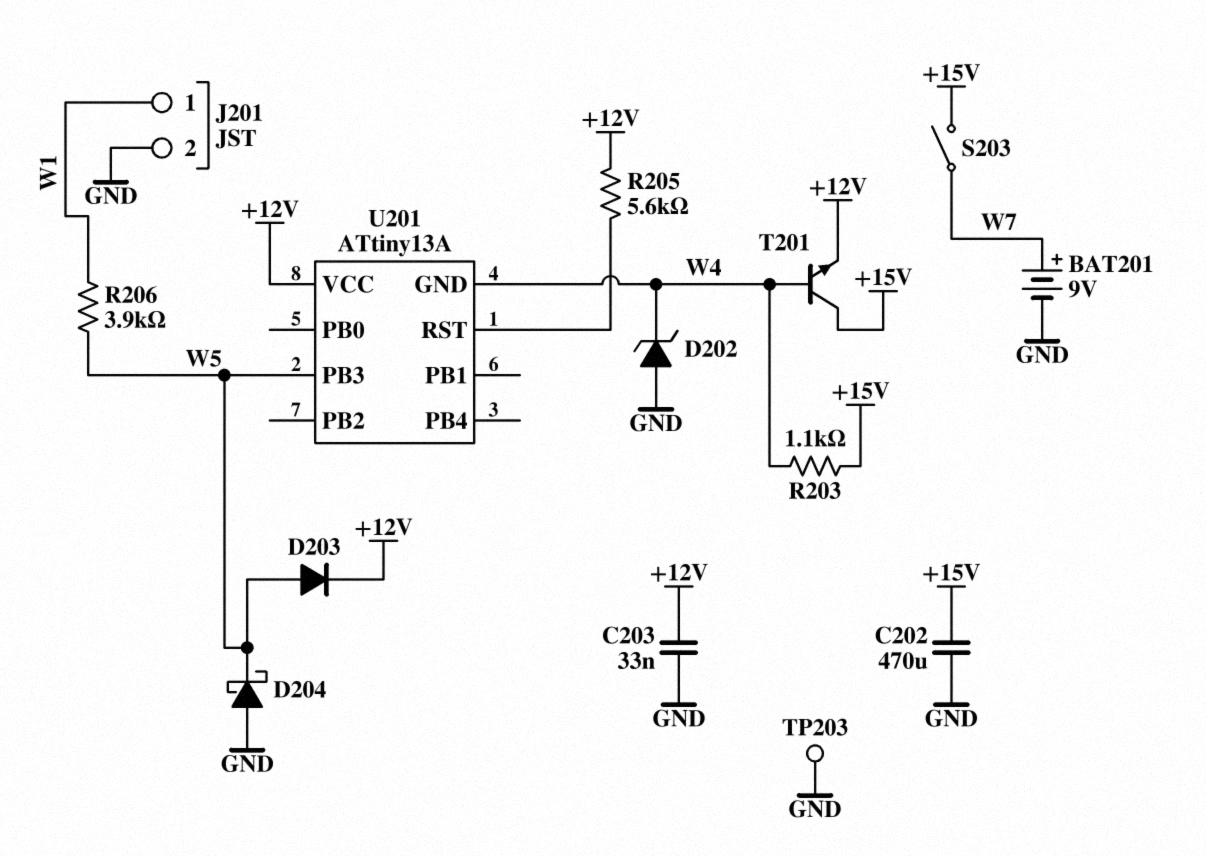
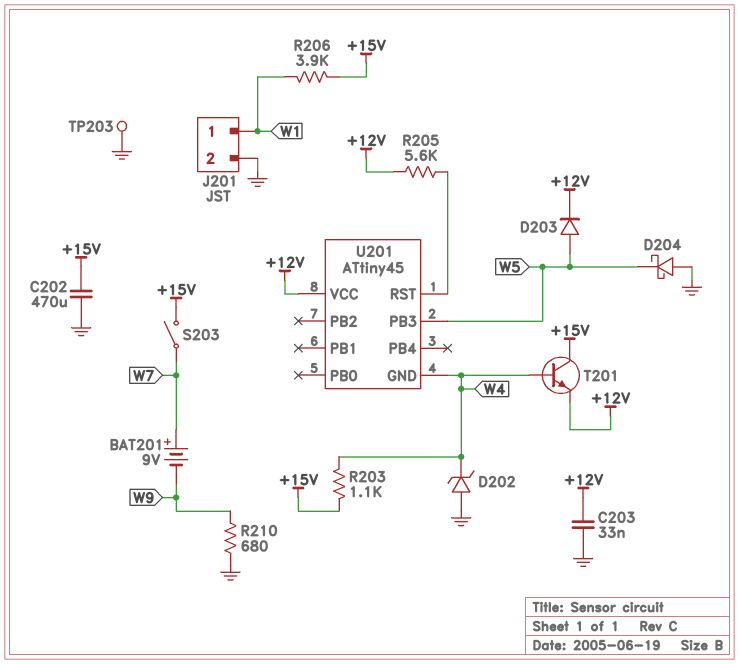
BAT201: 9V (plus W7, minus GND) -> 9V (plus W7, minus W9)
R206: 3.9k (W1, W5) -> 3.9k (+15V, W1)
R210: none -> 680 (GND, W9)
U201: ATtiny13A -> ATtiny45

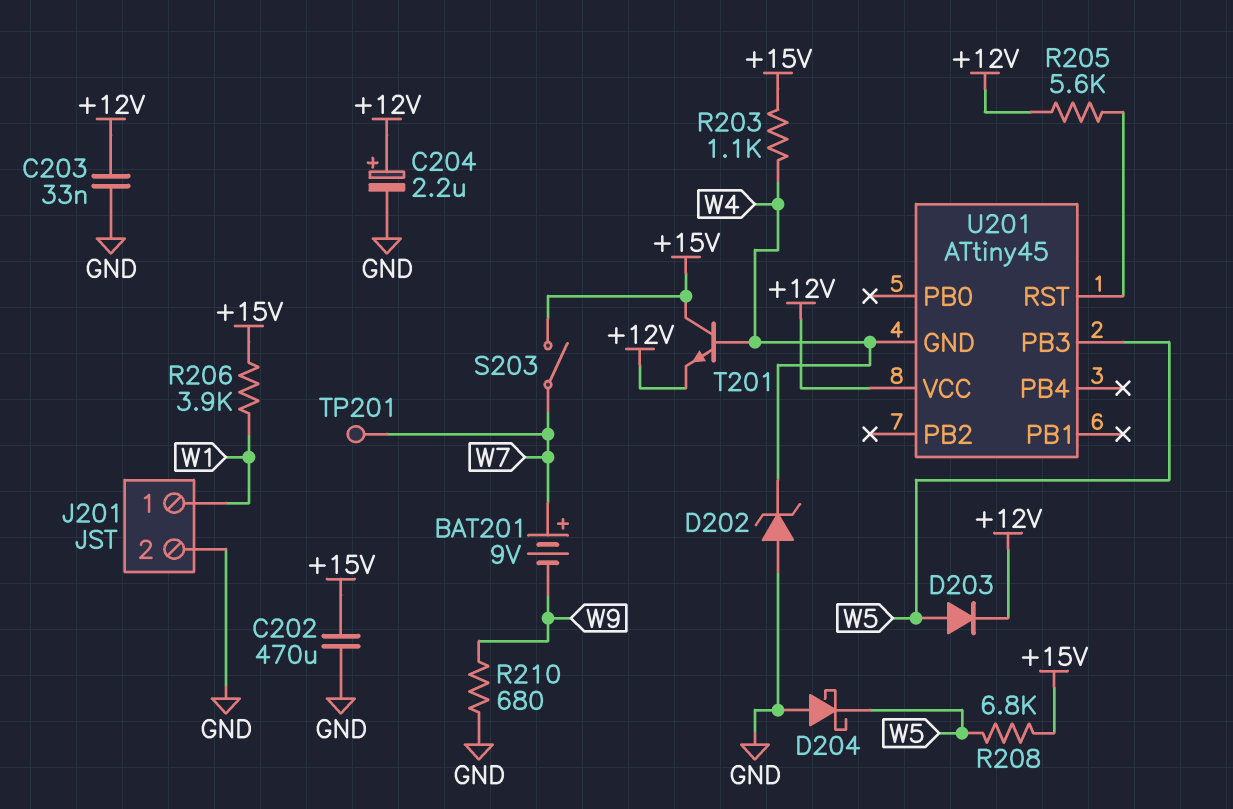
C204: none -> 2.2uF (plus +12V, minus GND)
R208: none -> 6.8k (+15V, W5)
TP201: none -> test point (W7)
TP203: test point (GND) -> none

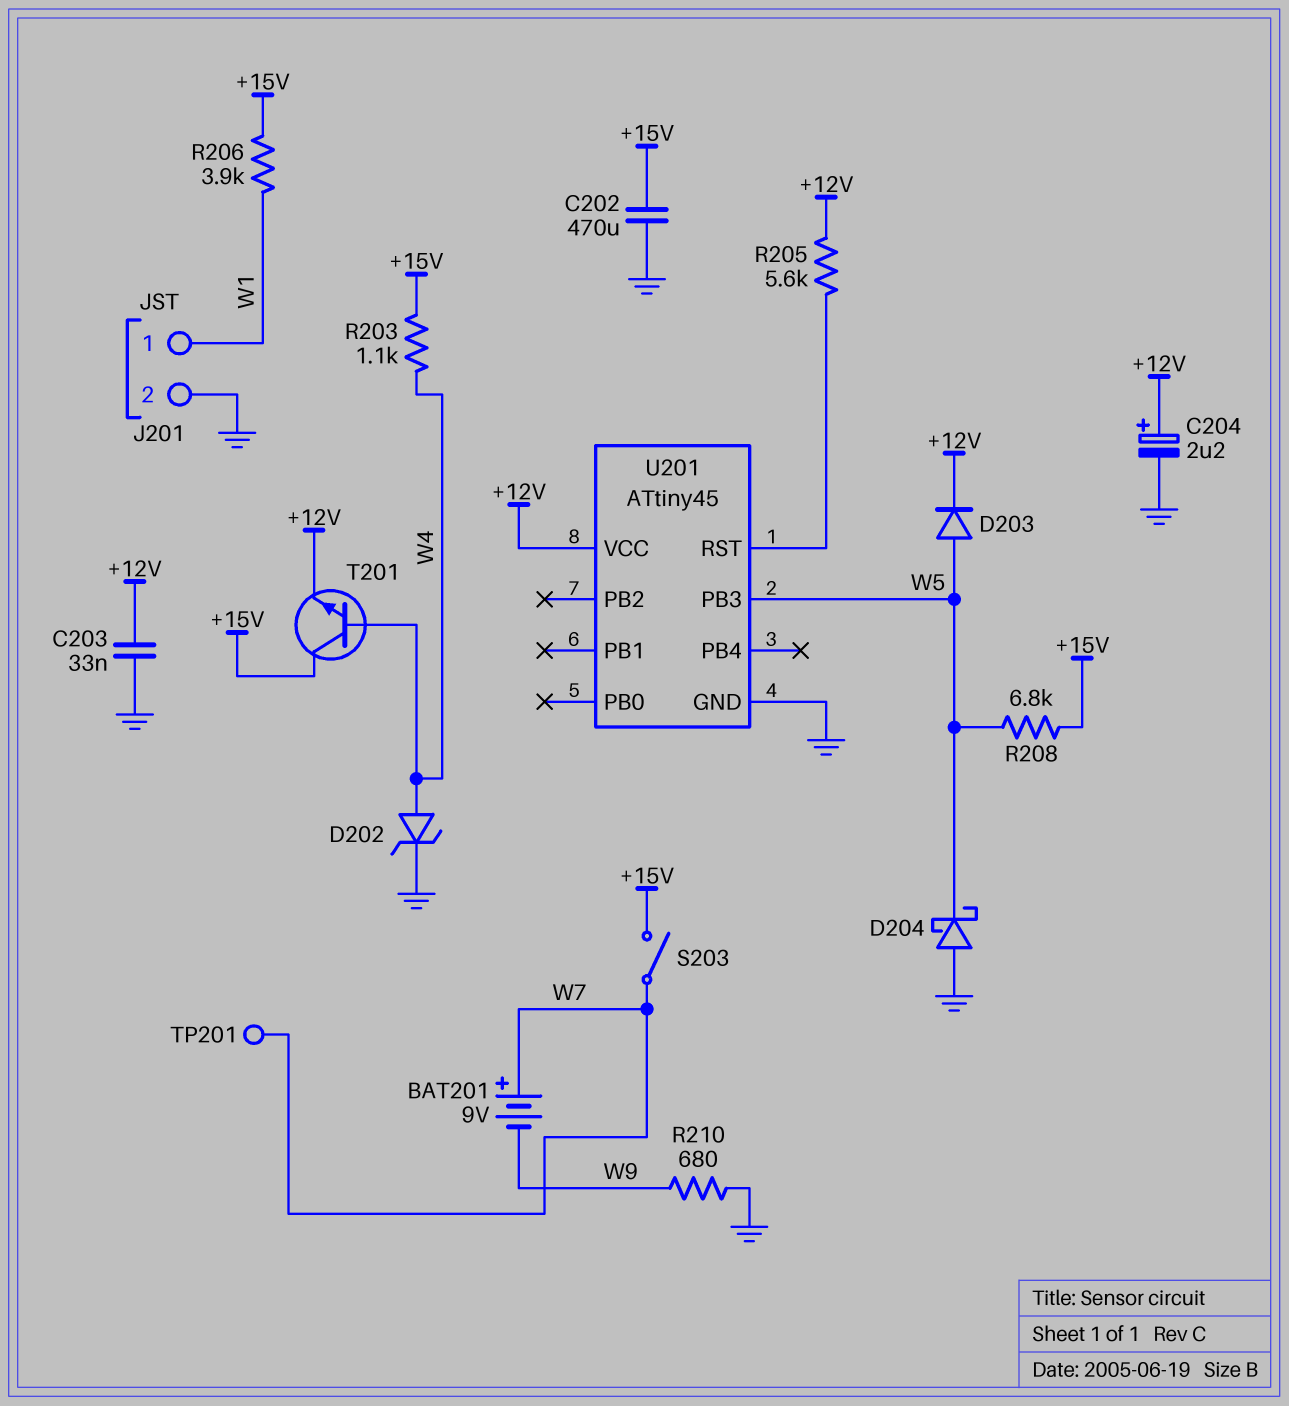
D202: zener (A GND, K W4) -> zener (A W4, K GND)
U201 pin GND: W4 -> GND

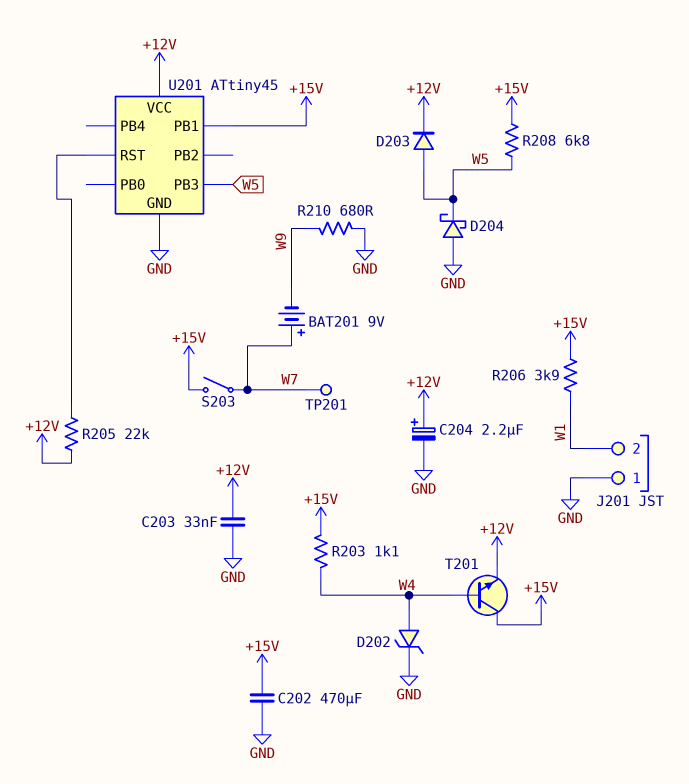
J201 pin 1: W1 -> GND
J201 pin 2: GND -> W1
R205: 5.6k (+12V, U201/RST) -> 22k (+12V, U201/RST)
U201 pin PB1: none -> +15V

